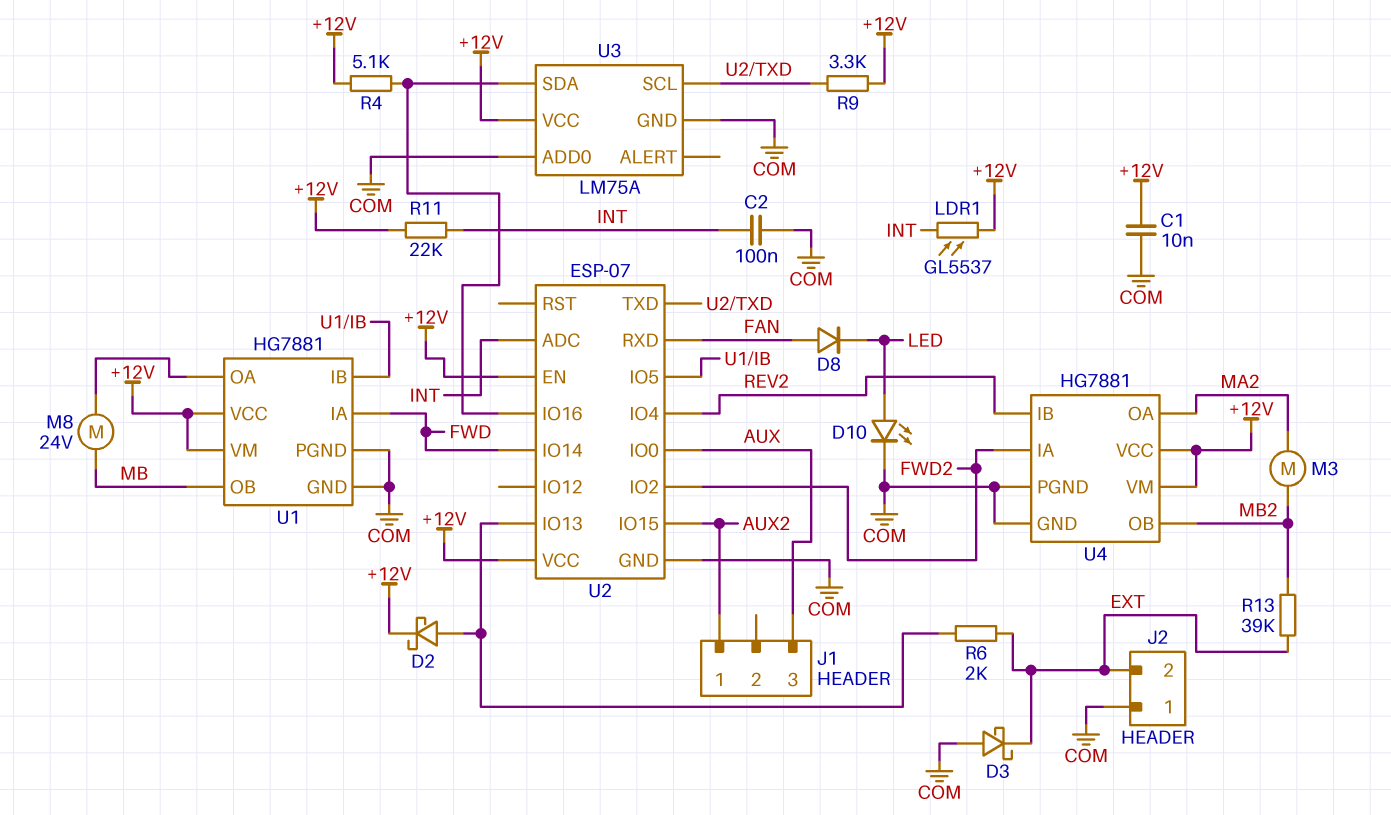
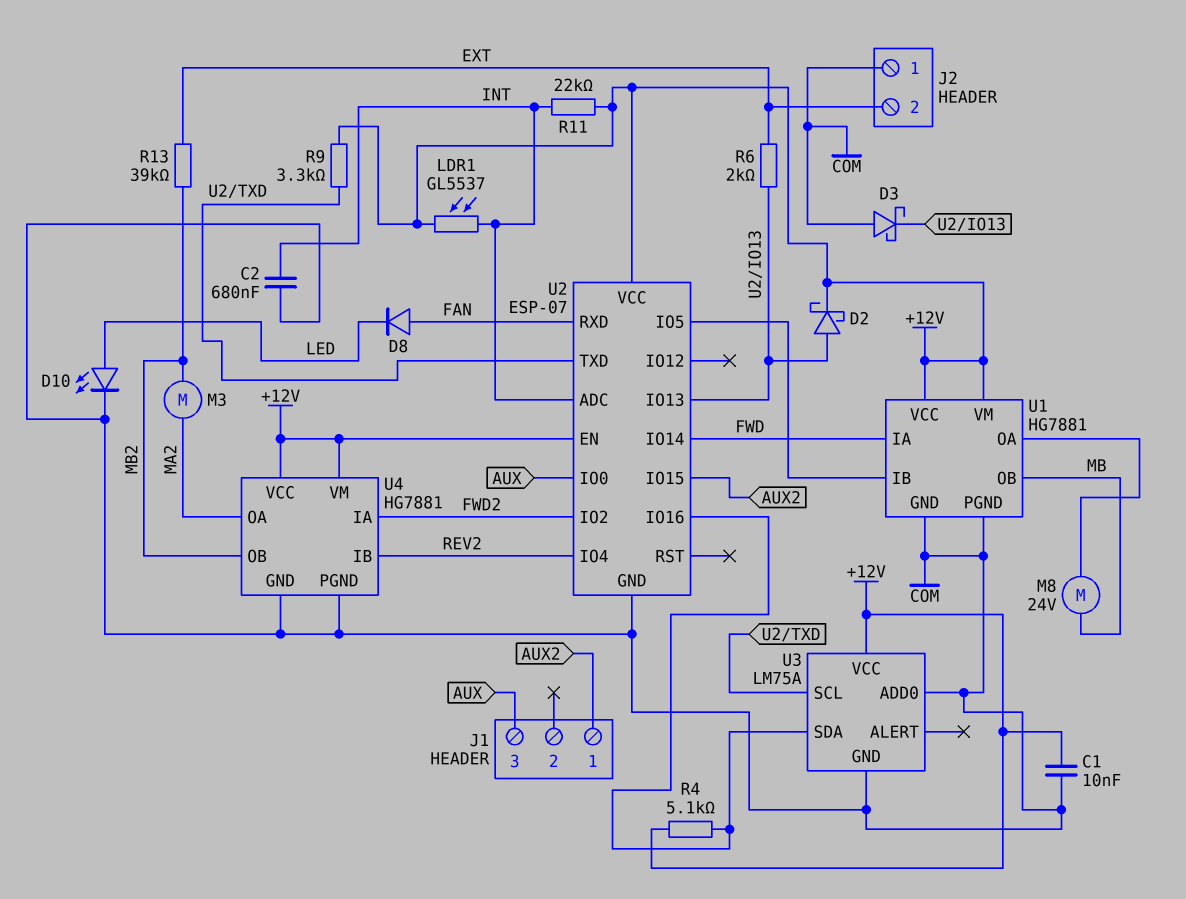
C2: 100nF (COM, INT) -> 680nF (COM, INT)
D3: schottky (A COM, K EXT) -> schottky (A COM, K U2/IO13)

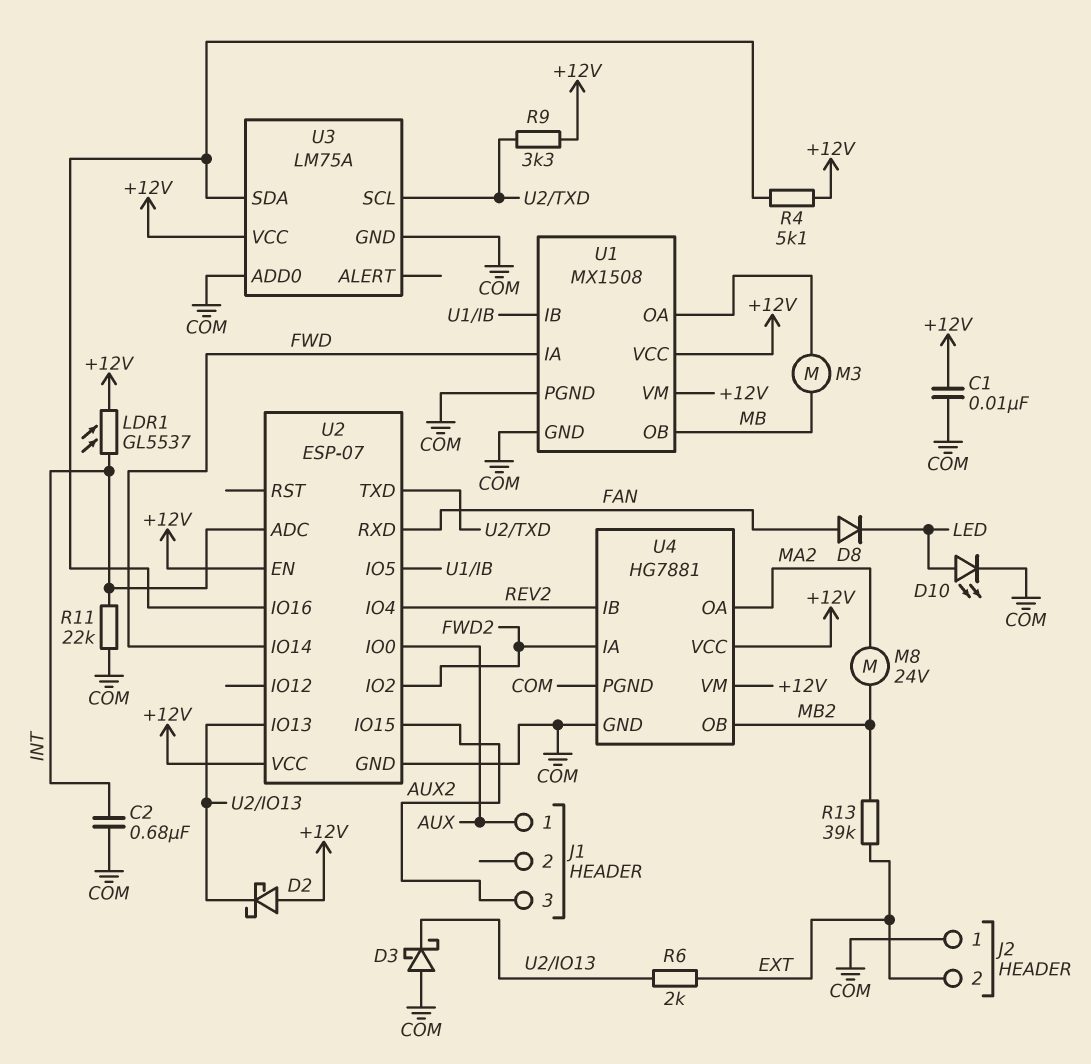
D2: schottky (A U2/IO13, K +12V) -> schottky (A +12V, K U2/IO13)
J1 pin 1: AUX2 -> AUX
J1 pin 3: AUX -> AUX2
M3: motor (MA2, MB2) -> motor (MB, U1/OA)
M8: motor 24V (MB, U1/OA) -> motor 24V (MA2, MB2)
R11: 22k (+12V, INT) -> 22k (COM, INT)
U1: HG7881 -> MX1508

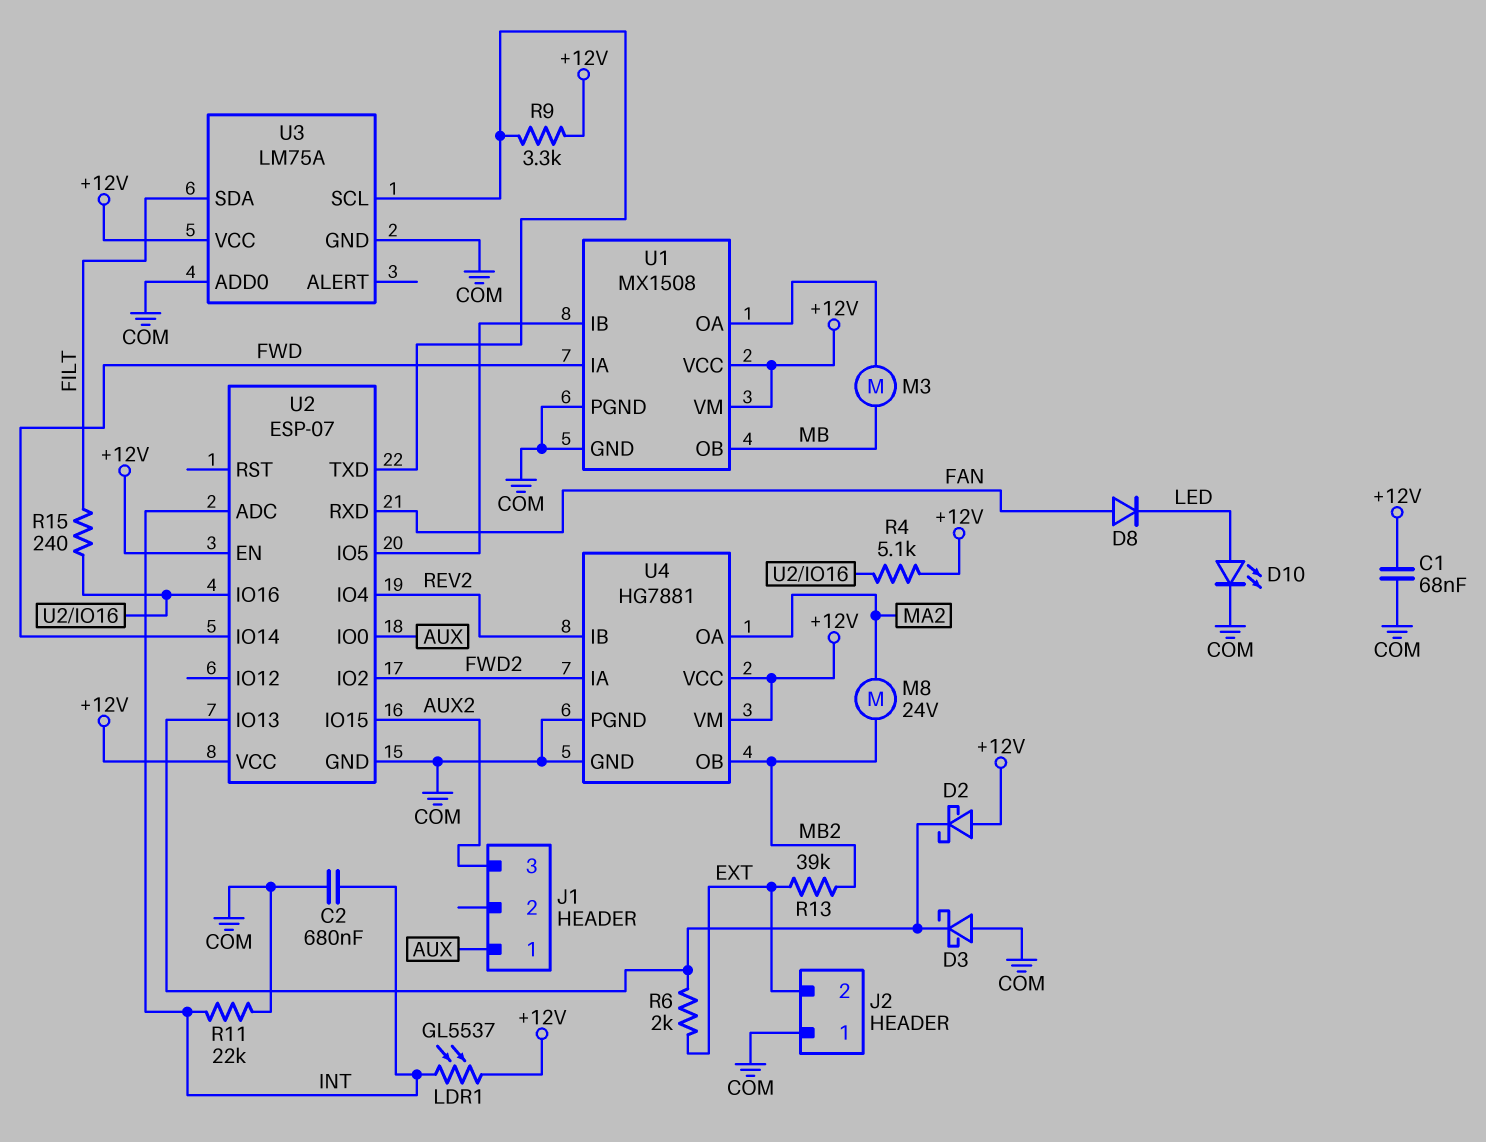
C1: 10nF (+12V, COM) -> 68nF (+12V, COM)
R15: none -> 240 (FILT, U2/IO16)
U3 pin SDA: U2/IO16 -> FILT

